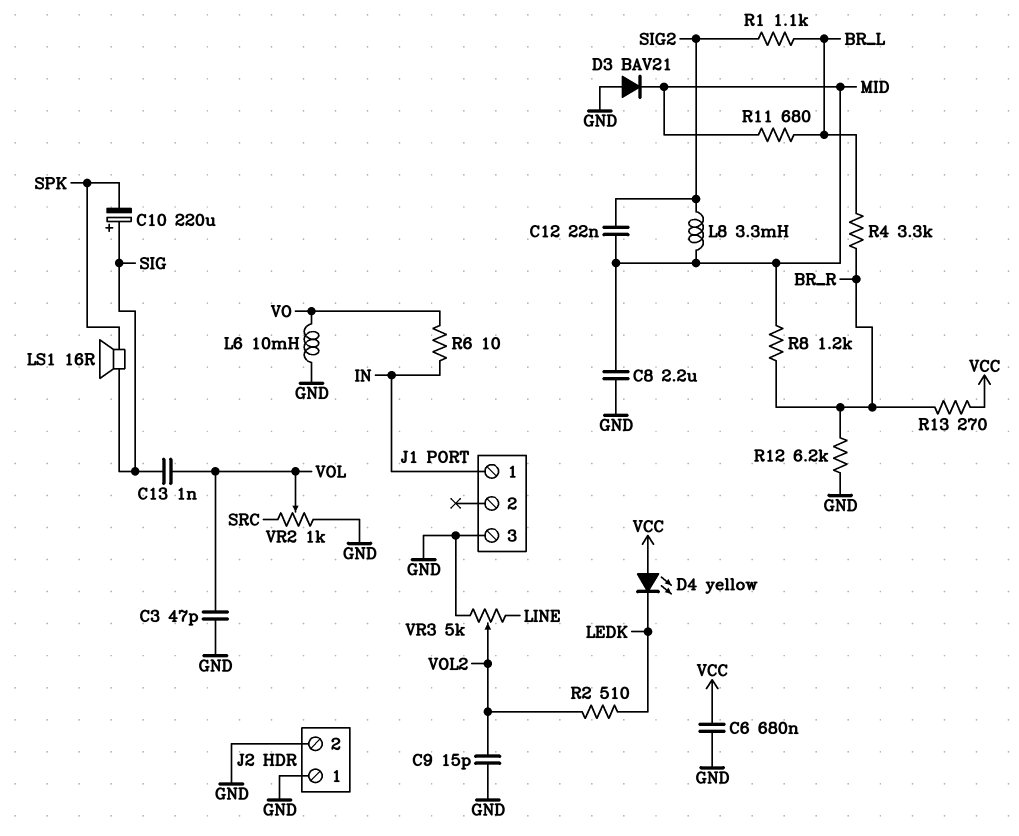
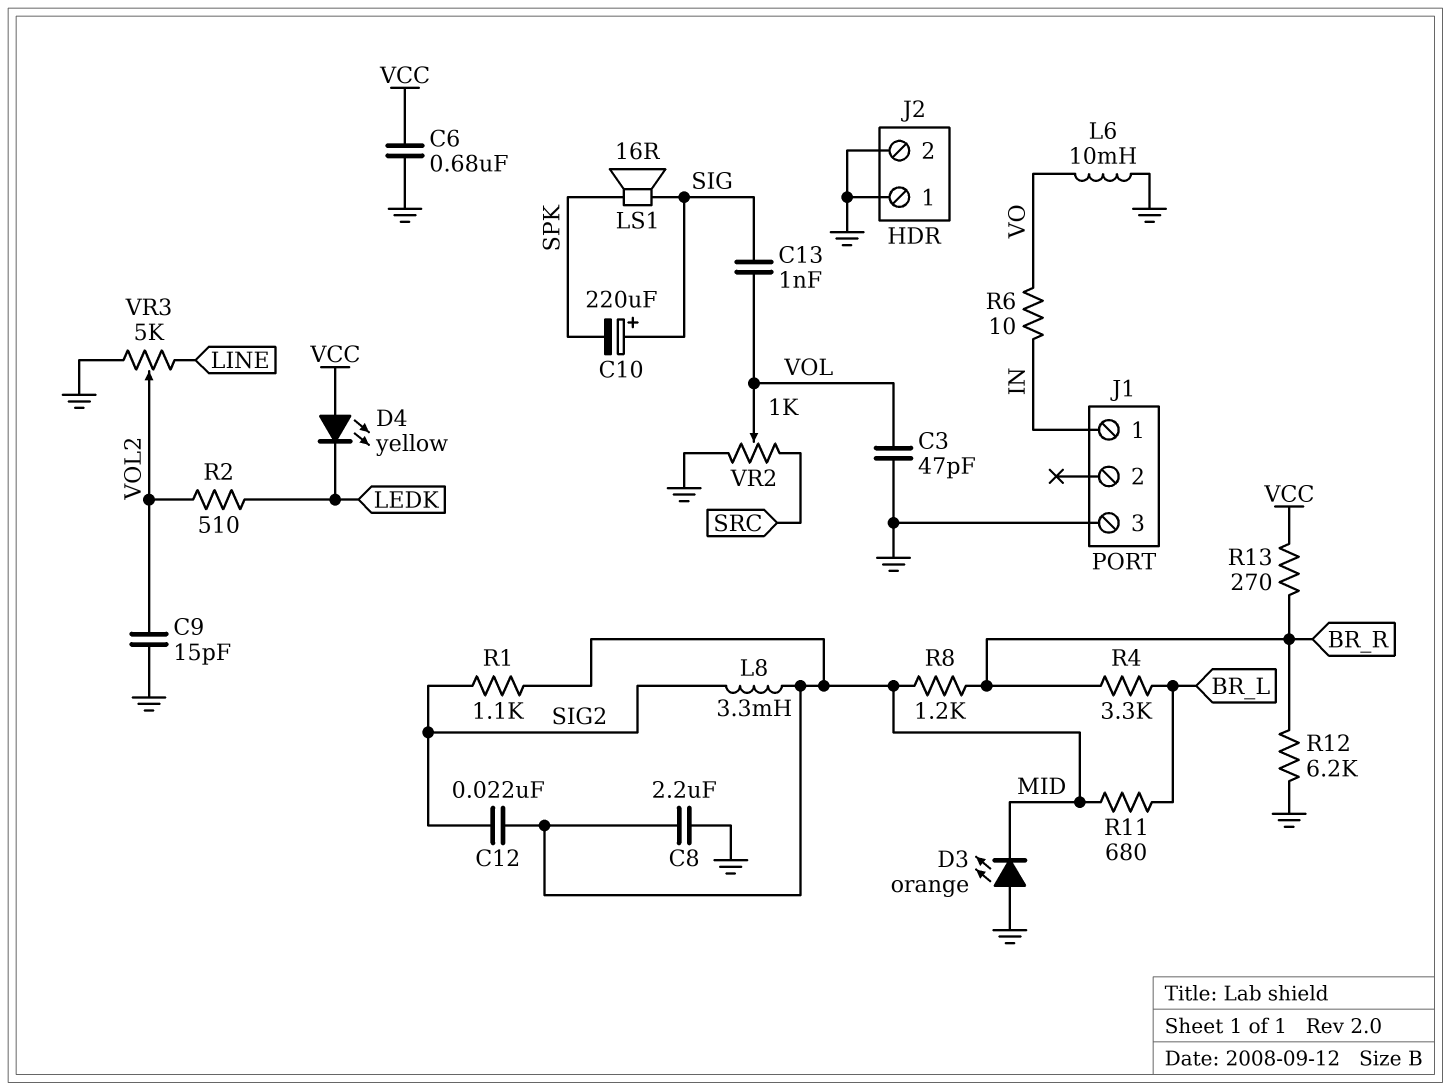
D3: diode BAV21 (A GND, K MID) -> LED orange (A GND, K MID)
R1: 1.1k (BR_L, SIG2) -> 1.1k (MID, SIG2)

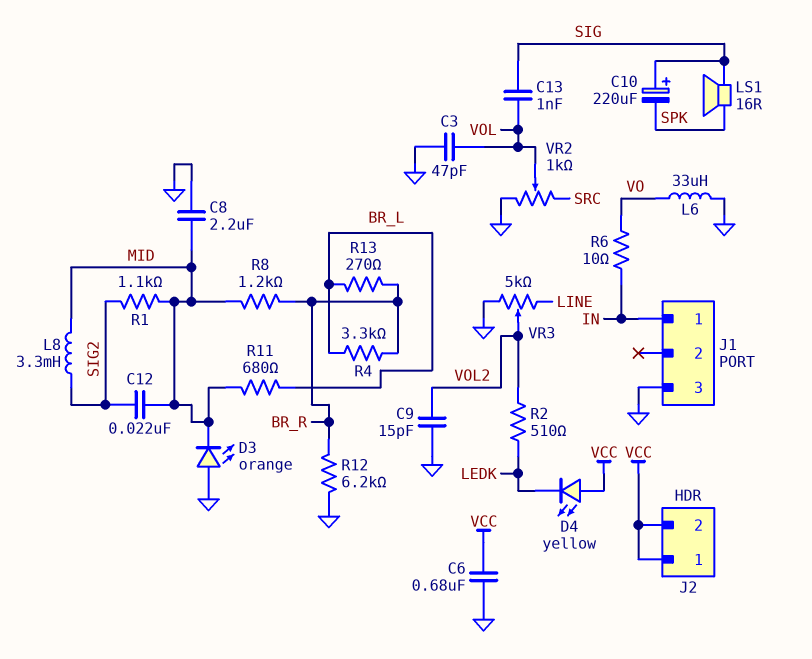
J2 pin 1: GND -> VCC
J2 pin 2: GND -> VCC
L6: 10mH (GND, VO) -> 33uH (GND, VO)
R13: 270 (BR_R, VCC) -> 270 (BR_L, BR_R)

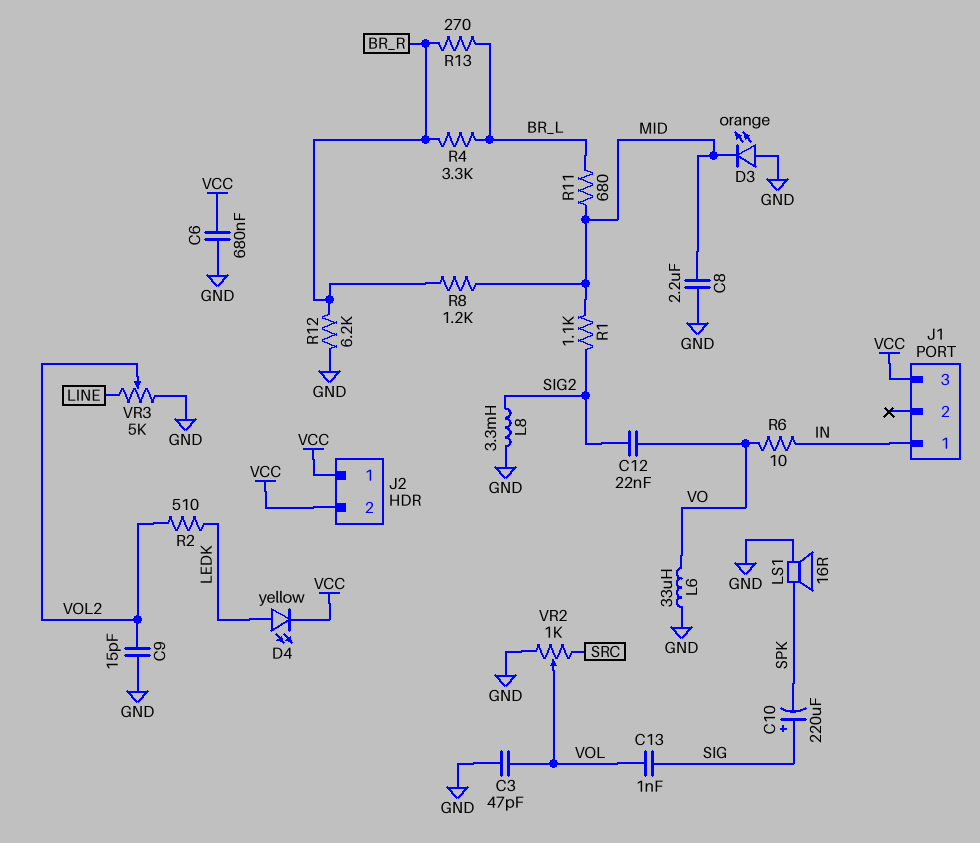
C12: 22nF (MID, SIG2) -> 22nF (SIG2, VO)
D4: LED yellow (A VCC, K LEDK) -> LED yellow (A LEDK, K VCC)
J1 pin 3: GND -> VCC
L8: 3.3mH (MID, SIG2) -> 3.3mH (GND, SIG2)
LS1: speaker 16R (SIG, SPK) -> speaker 16R (GND, SPK)

